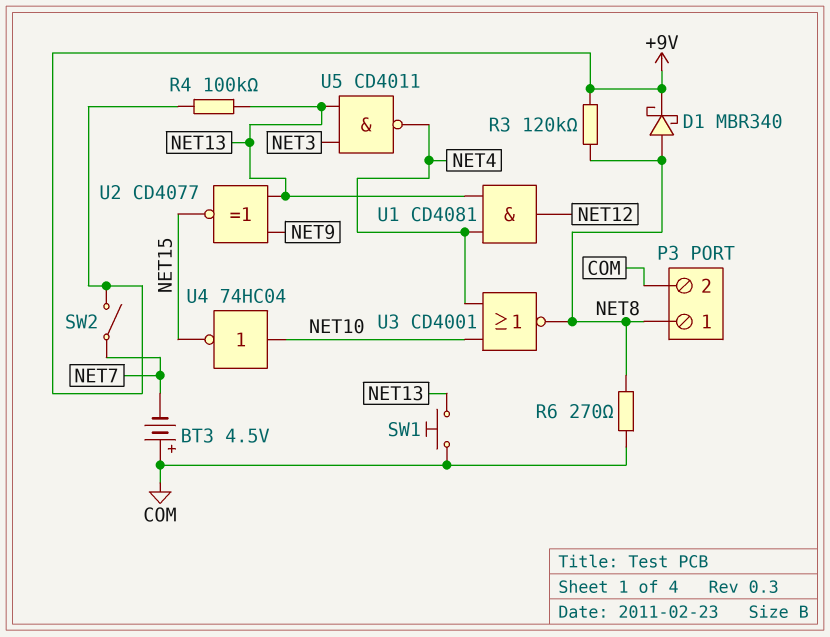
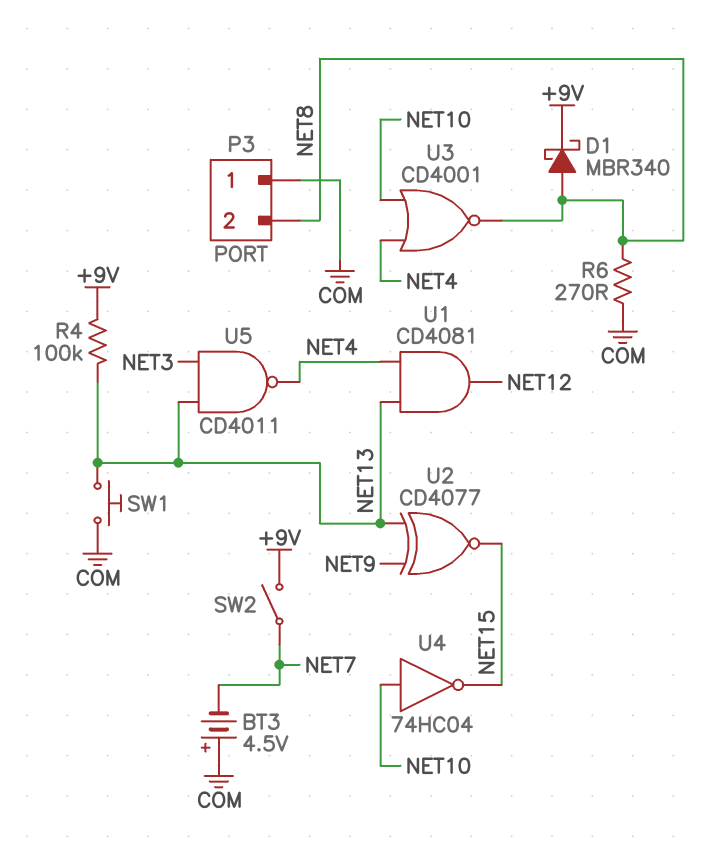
P3 pin 1: NET8 -> COM
P3 pin 2: COM -> NET8
R3: 120k (+9V, NET8) -> none

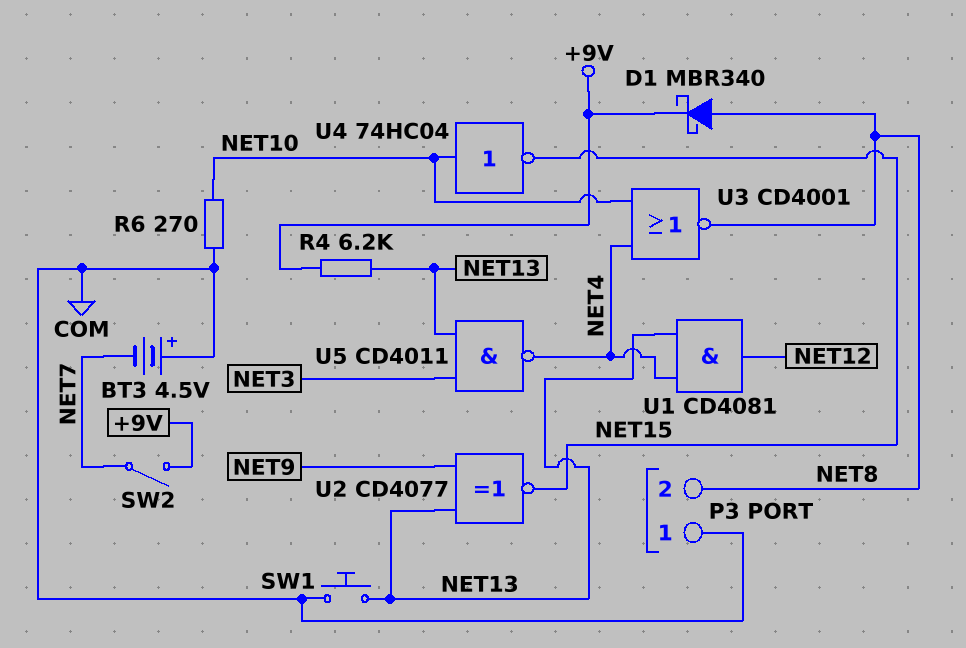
R4: 100k (+9V, NET13) -> 6.2k (+9V, NET13)
R6: 270 (COM, NET8) -> 270 (COM, NET10)

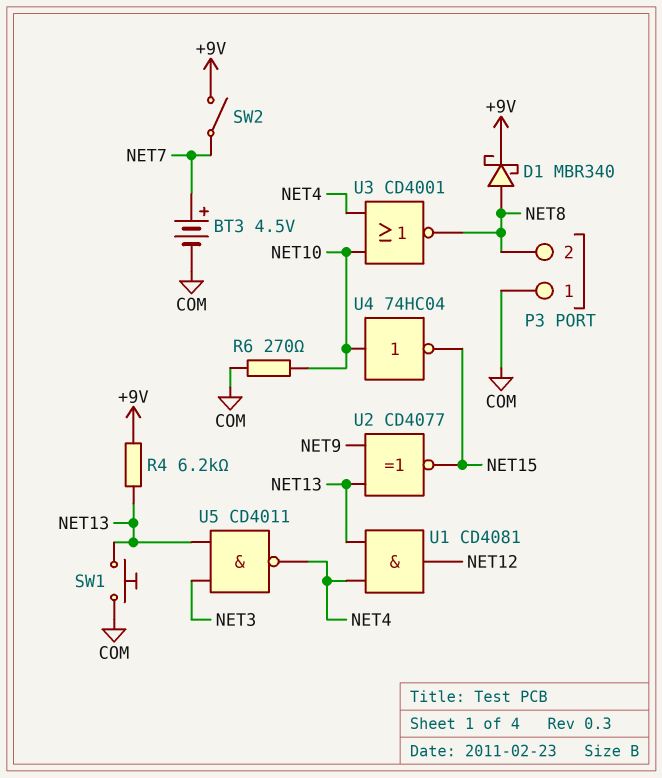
BT3: 4.5V (plus COM, minus NET7) -> 4.5V (plus NET7, minus COM)

